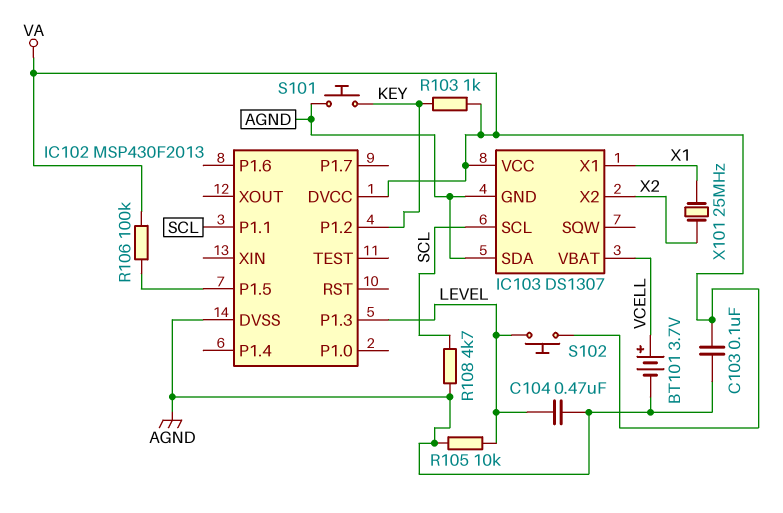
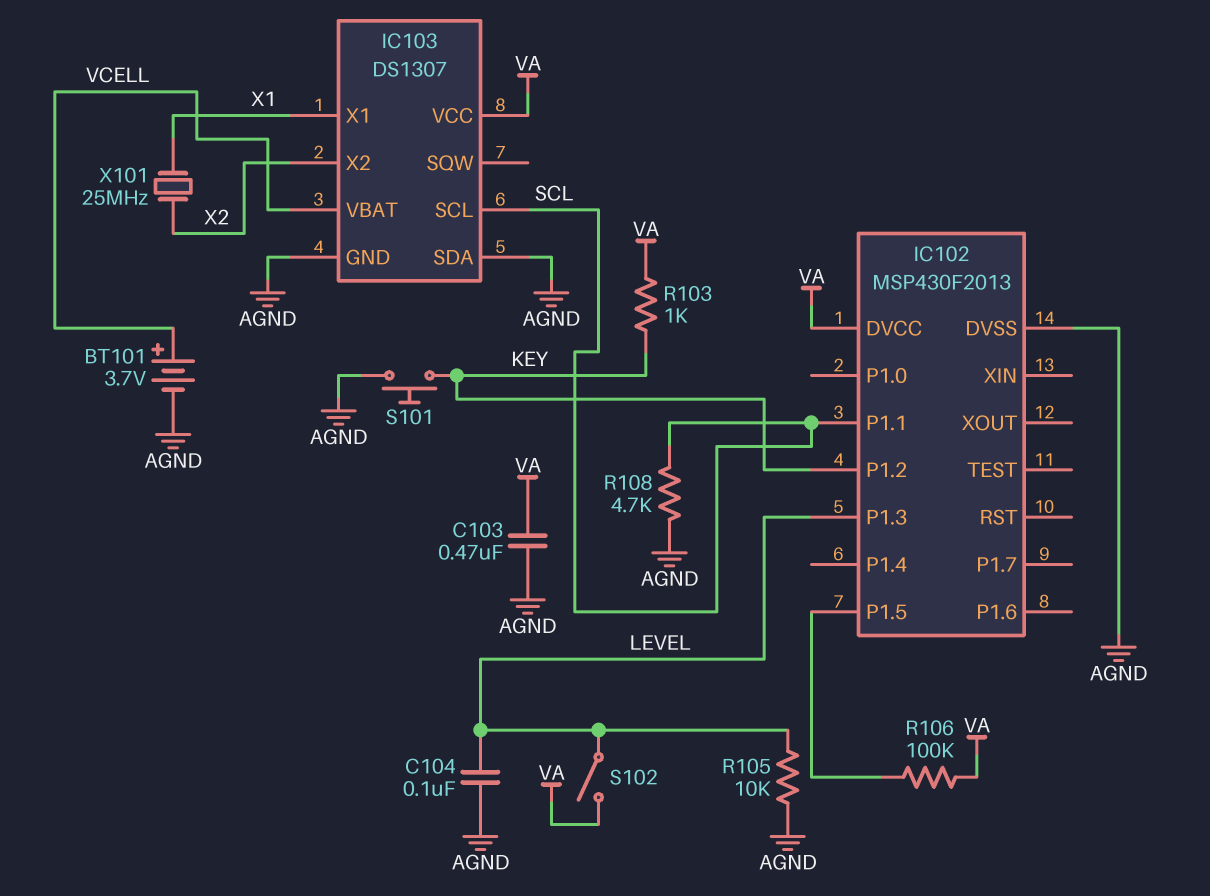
C103: 100nF (AGND, VA) -> 470nF (AGND, VA)
C104: 470nF (AGND, LEVEL) -> 100nF (AGND, LEVEL)
S102: button (LEVEL, VA) -> switch (LEVEL, VA)

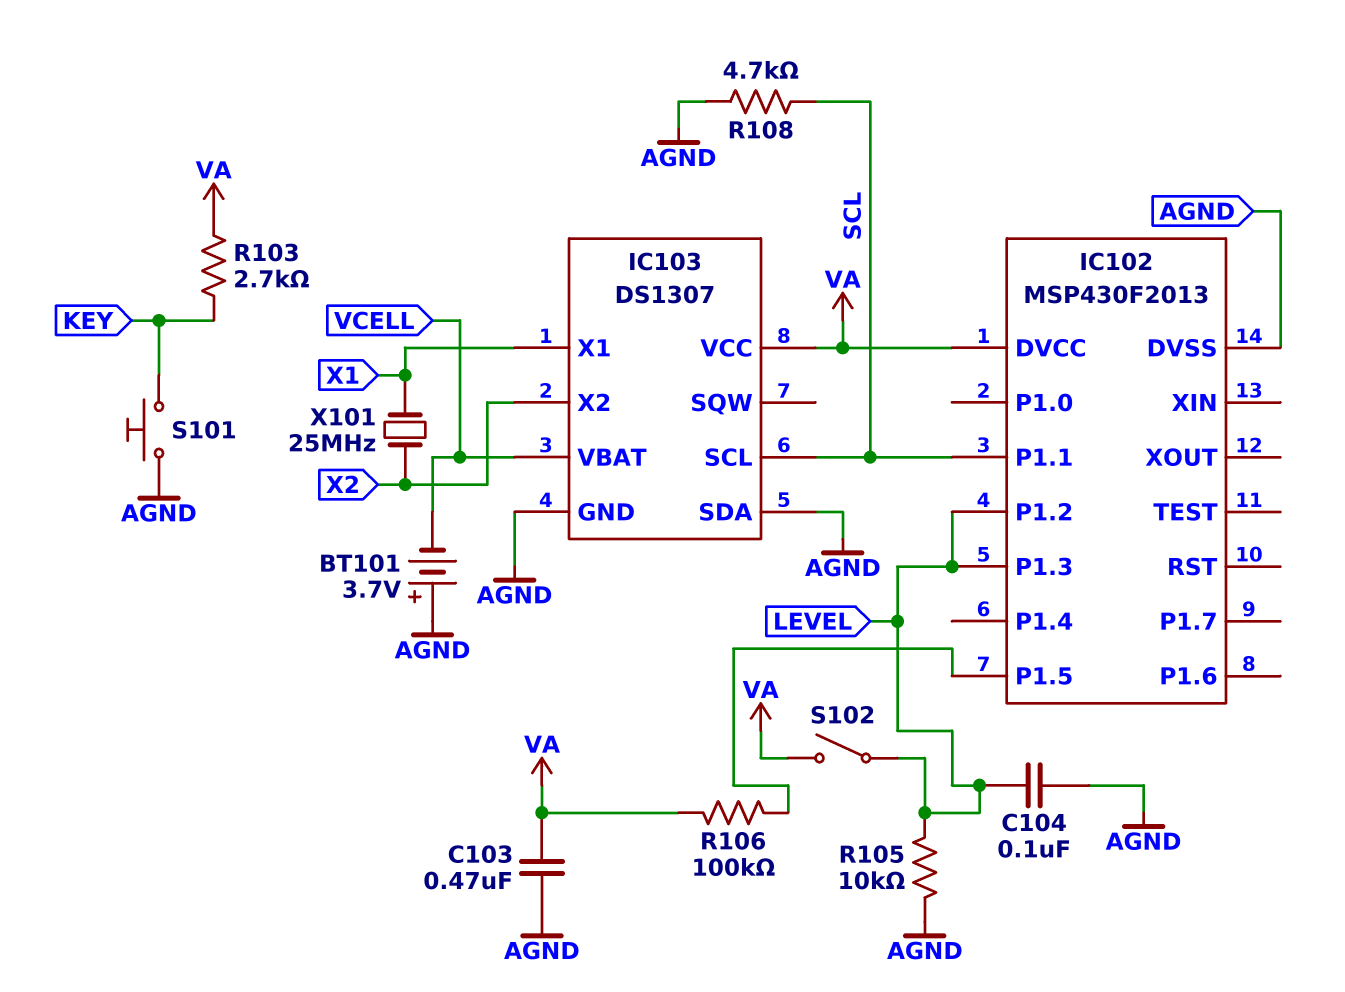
BT101: 3.7V (plus VCELL, minus AGND) -> 3.7V (plus AGND, minus VCELL)
IC102 pin P1.2: KEY -> LEVEL
R103: 1k (KEY, VA) -> 2.7k (KEY, VA)

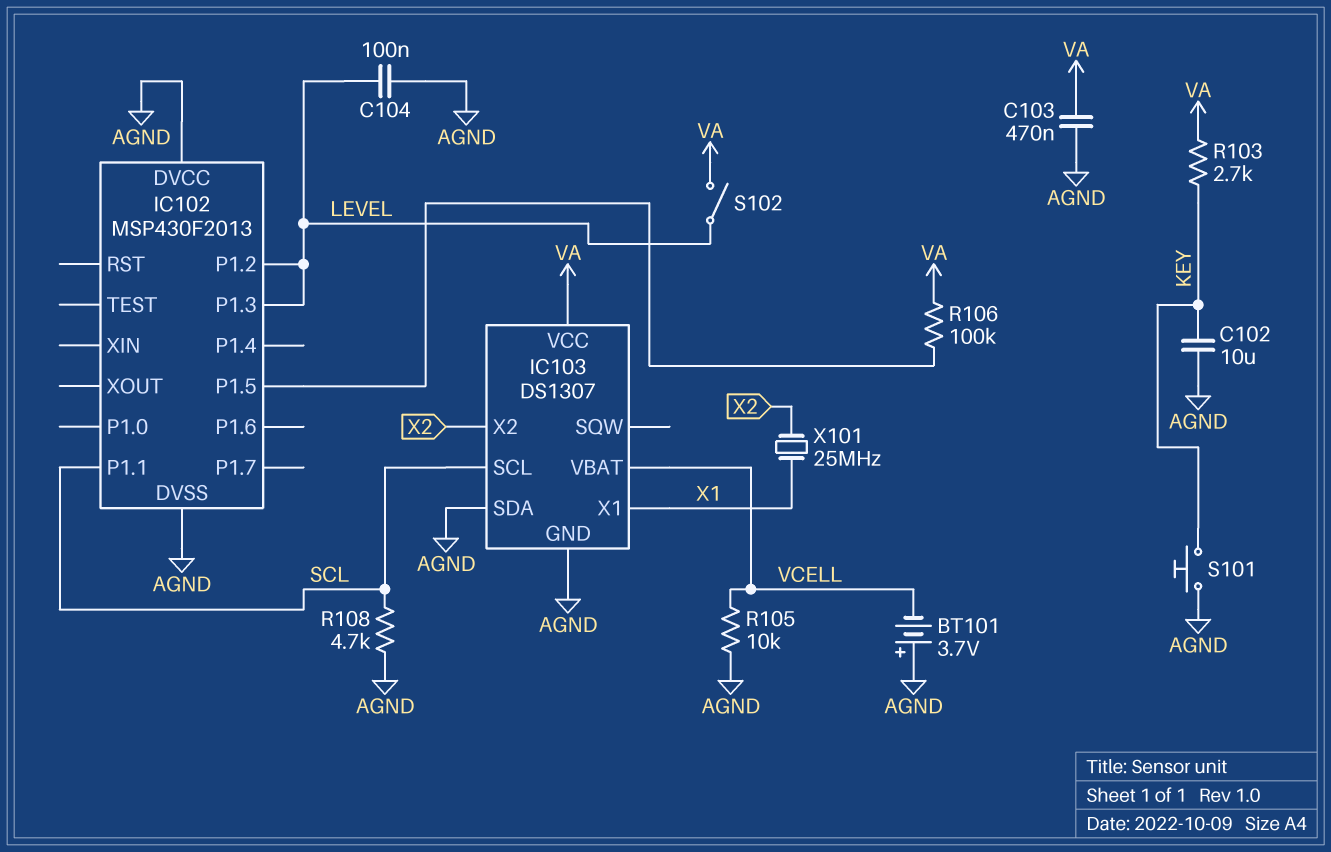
C102: none -> 10uF (AGND, KEY)
IC102 pin DVCC: VA -> AGND
R105: 10k (AGND, LEVEL) -> 10k (AGND, VCELL)

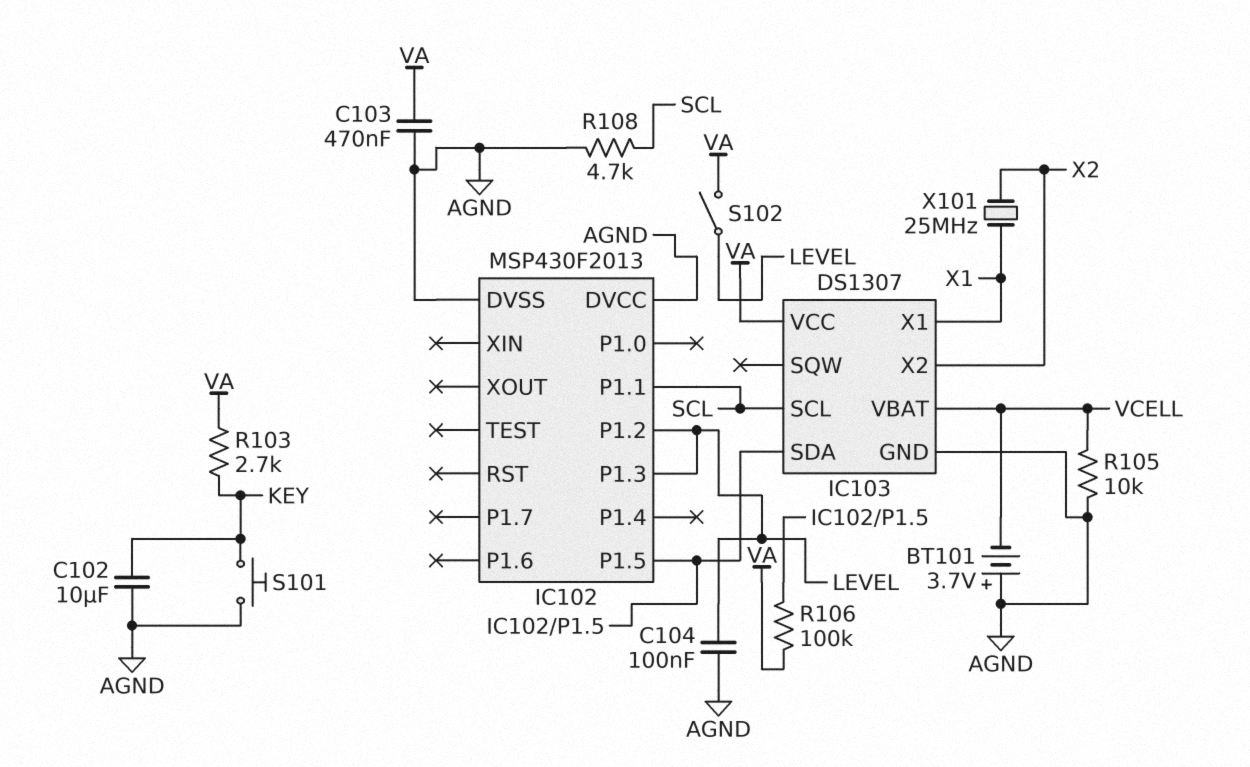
IC103 pin SDA: AGND -> IC102/P1.5

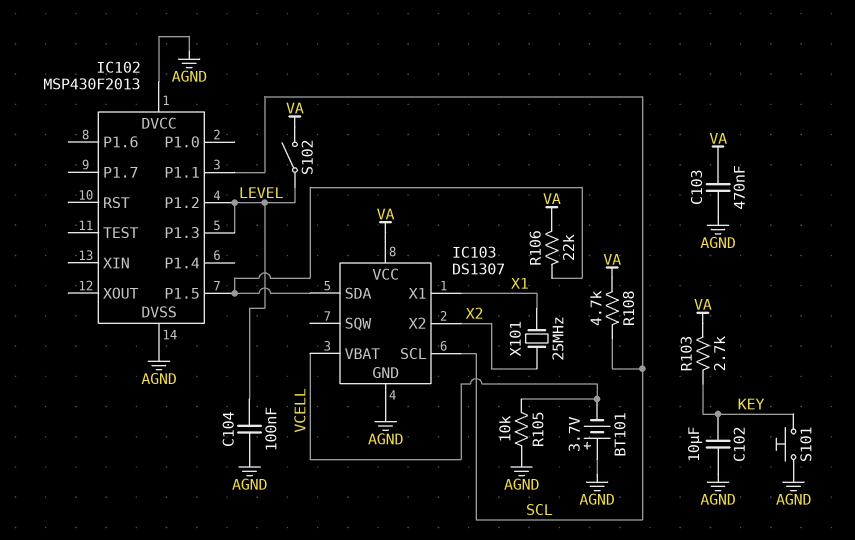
R106: 100k (IC102/P1.5, VA) -> 22k (IC102/P1.5, VA)
R108: 4.7k (AGND, SCL) -> 4.7k (SCL, VA)

